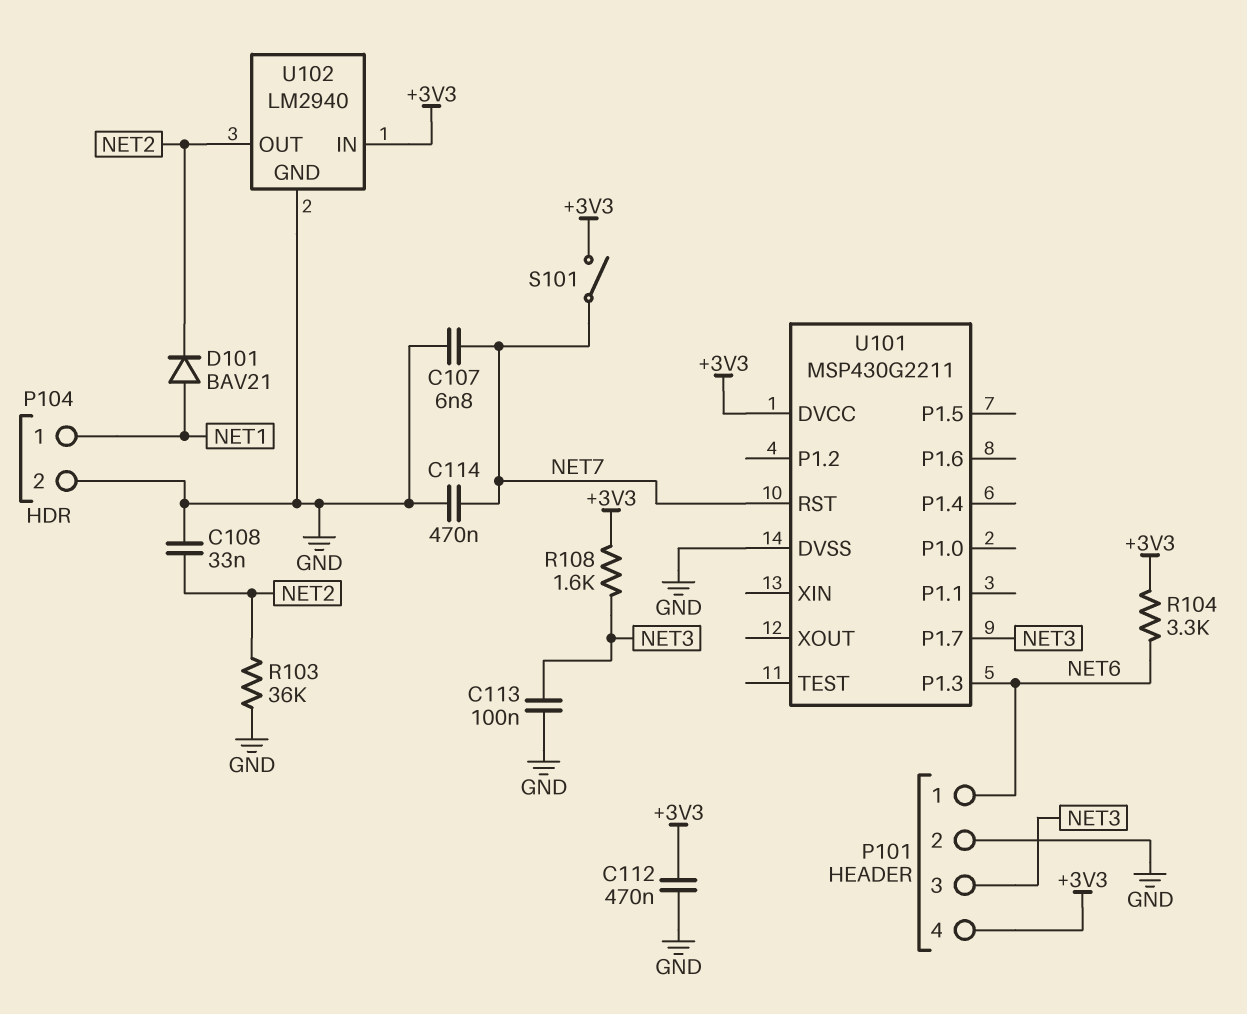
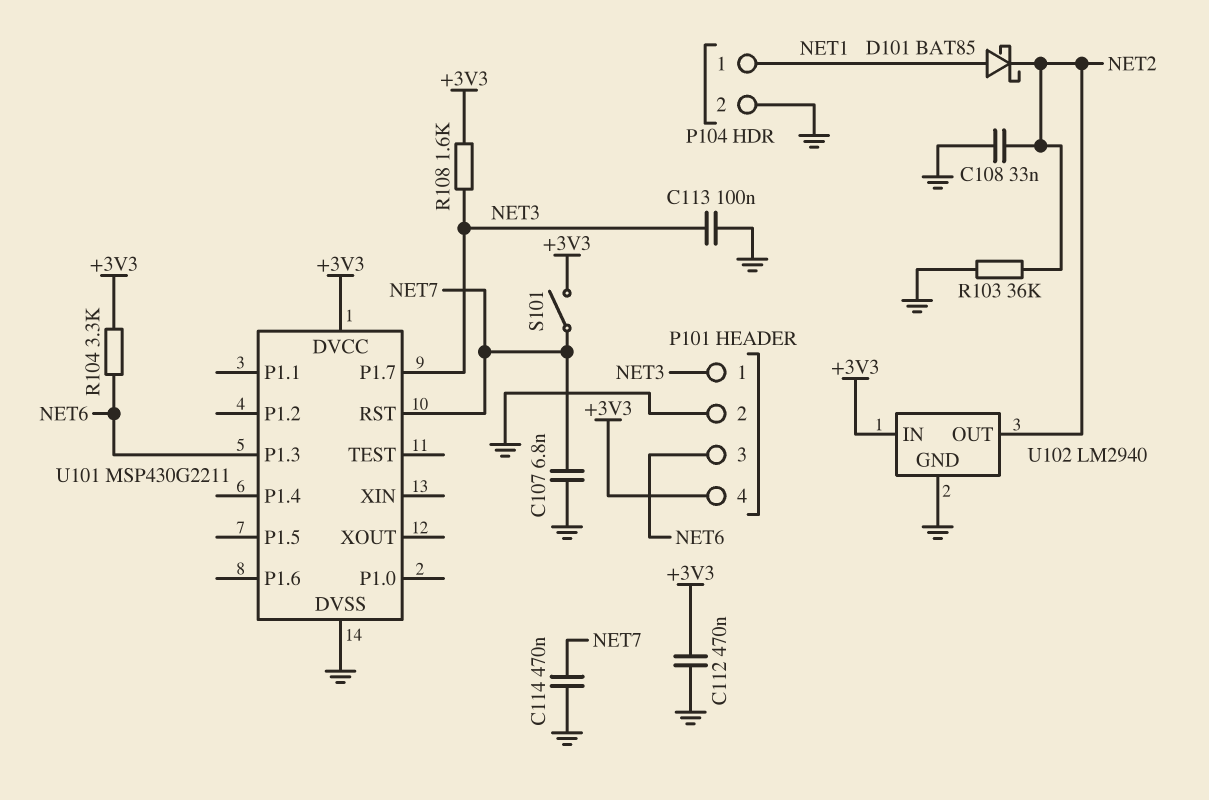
D101: diode BAV21 (A NET1, K NET2) -> schottky BAT85 (A NET1, K NET2)
P101 pin 1: NET6 -> NET3
P101 pin 3: NET3 -> NET6

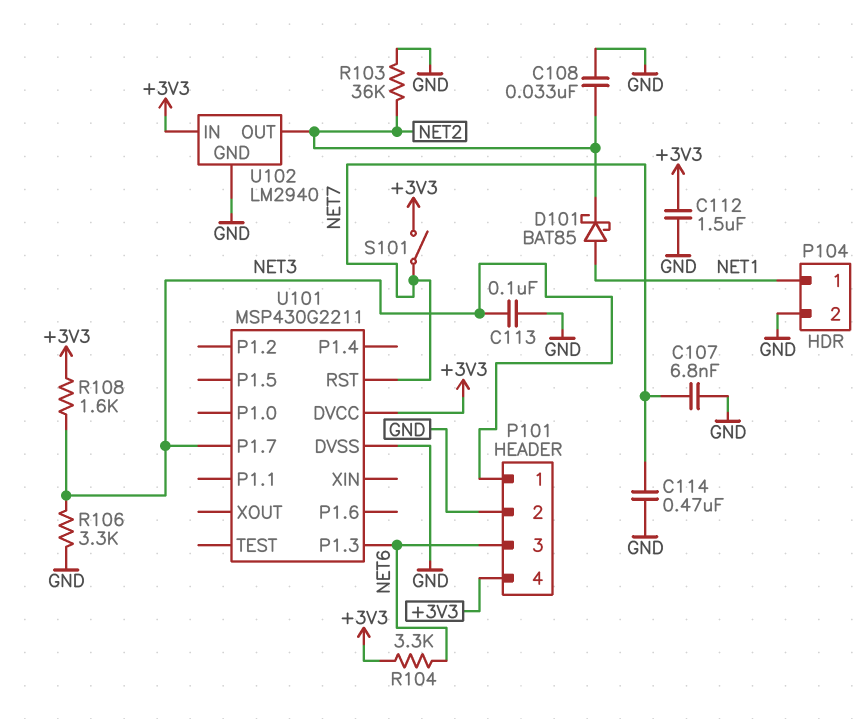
C112: 470nF (+3V3, GND) -> 1.5uF (+3V3, GND)
R106: none -> 3.3k (GND, NET3)

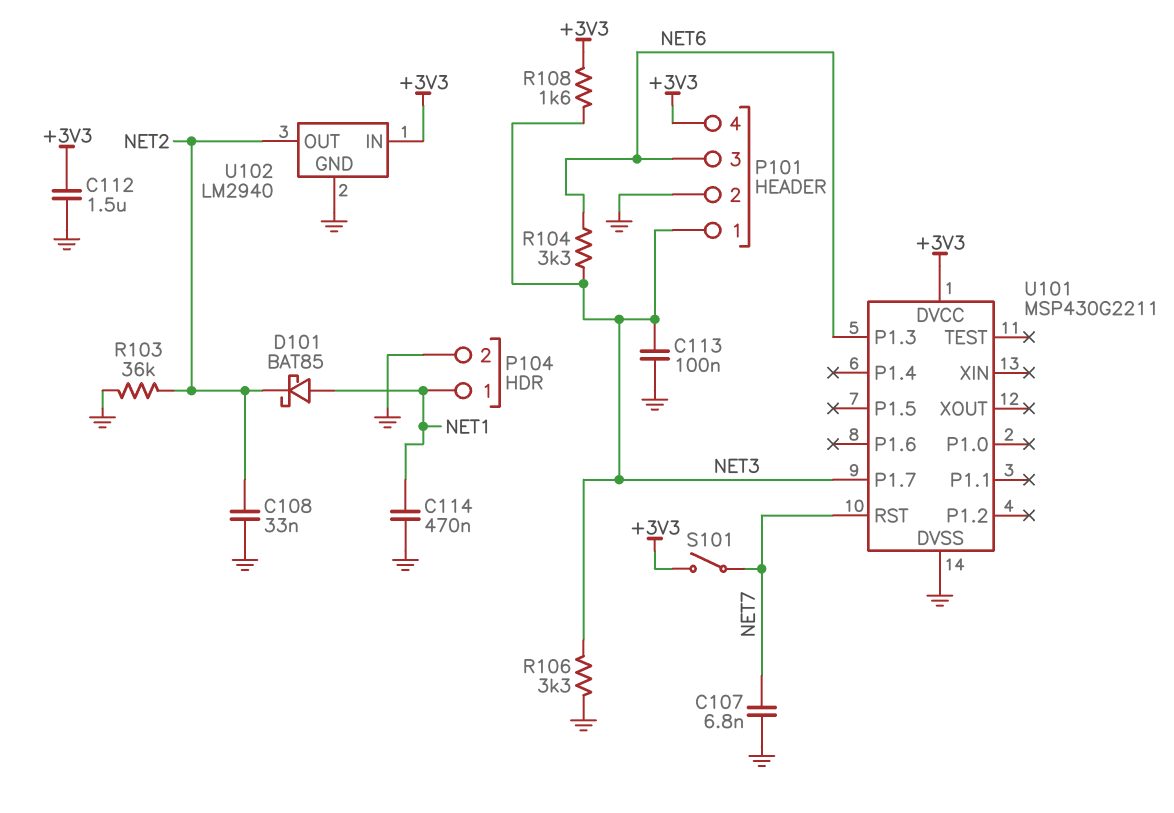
C114: 470nF (GND, NET7) -> 470nF (GND, NET1)
R104: 3.3k (+3V3, NET6) -> 3.3k (NET3, NET6)

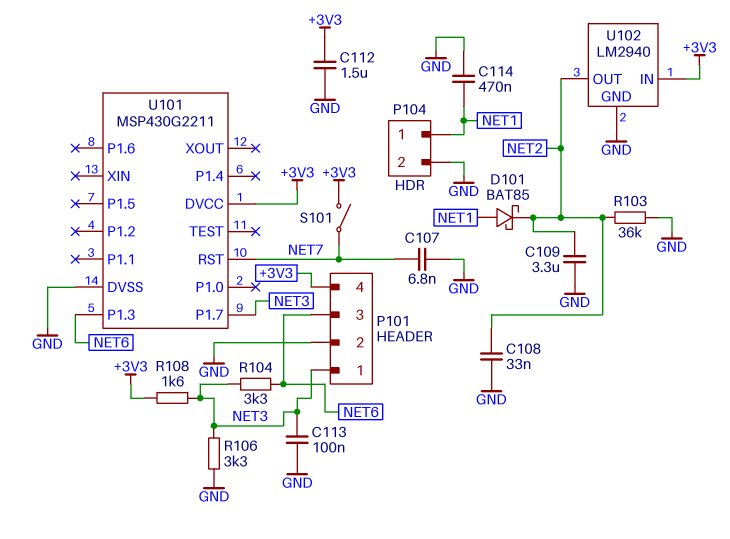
C109: none -> 3.3uF (GND, NET2)

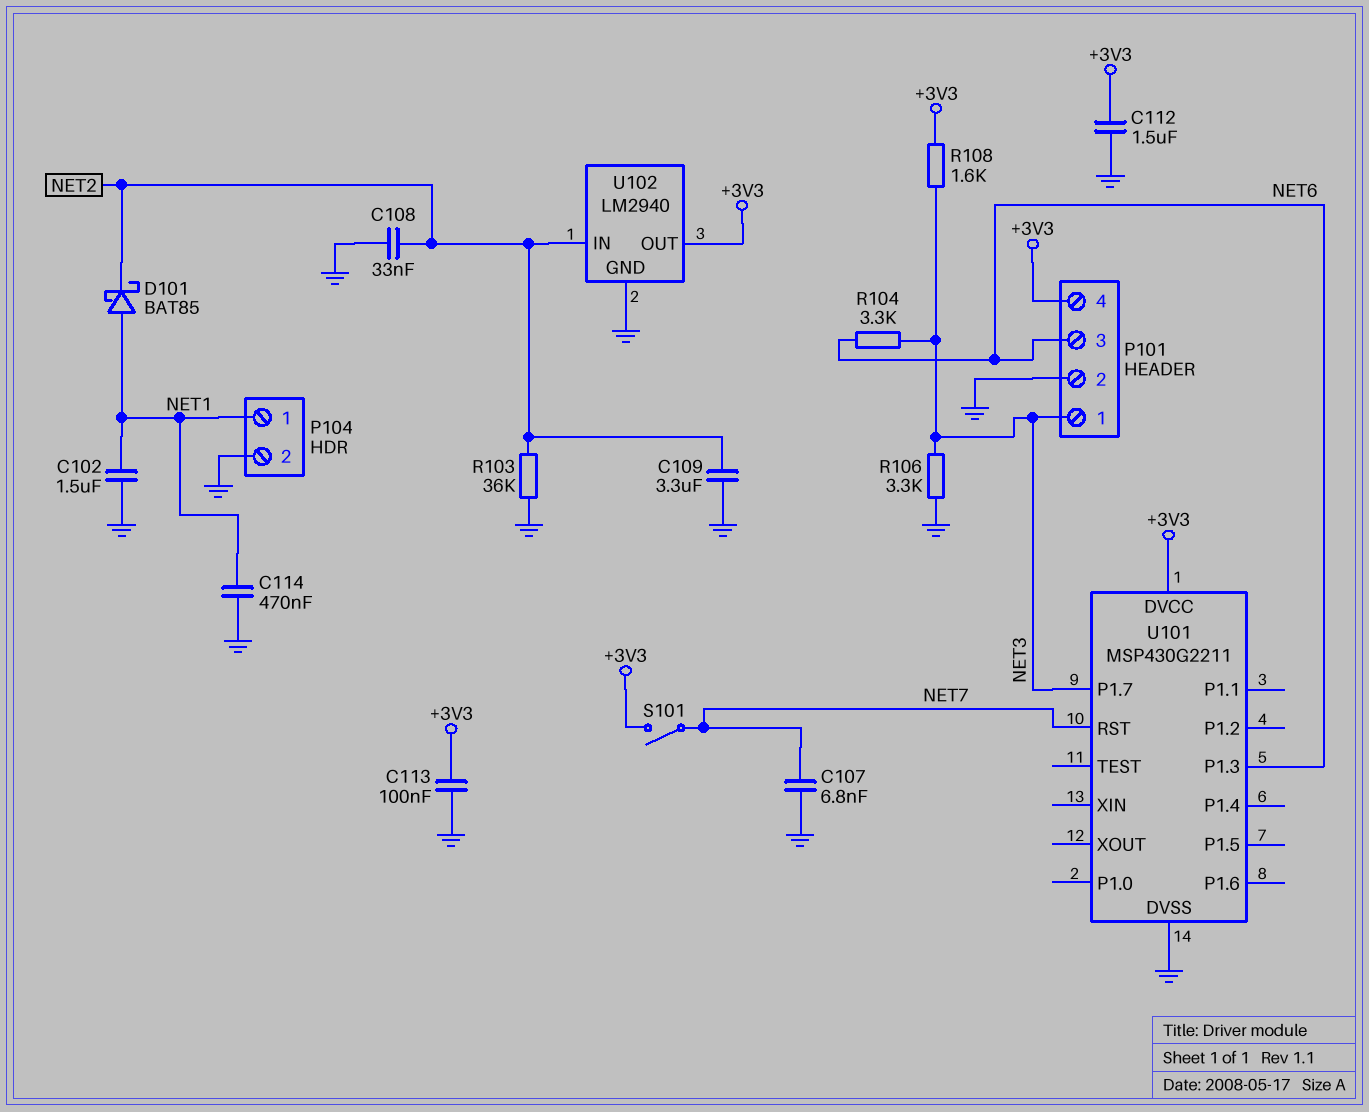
C102: none -> 1.5uF (GND, NET1)
C113: 100nF (GND, NET3) -> 100nF (+3V3, GND)
U102 pin IN: +3V3 -> NET2
U102 pin OUT: NET2 -> +3V3

